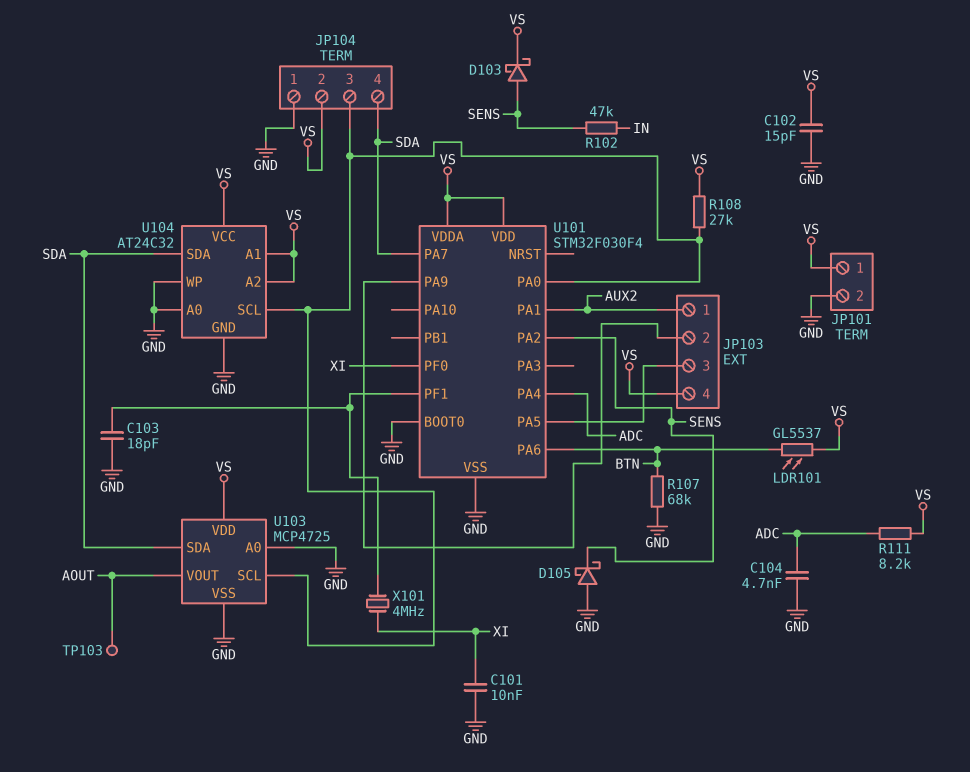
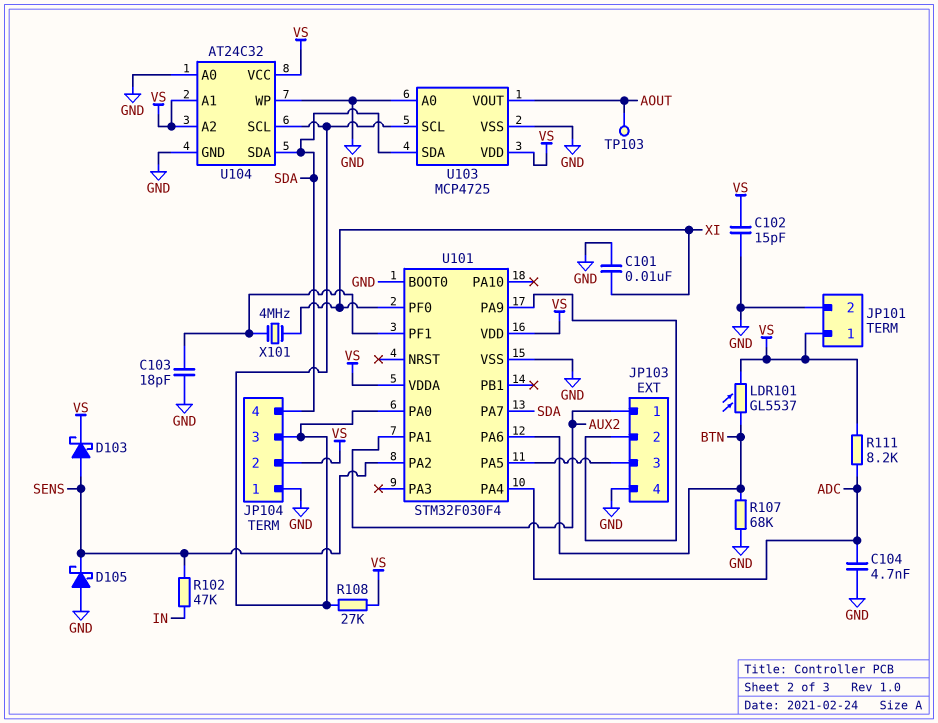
JP103 pin 4: VS -> GND

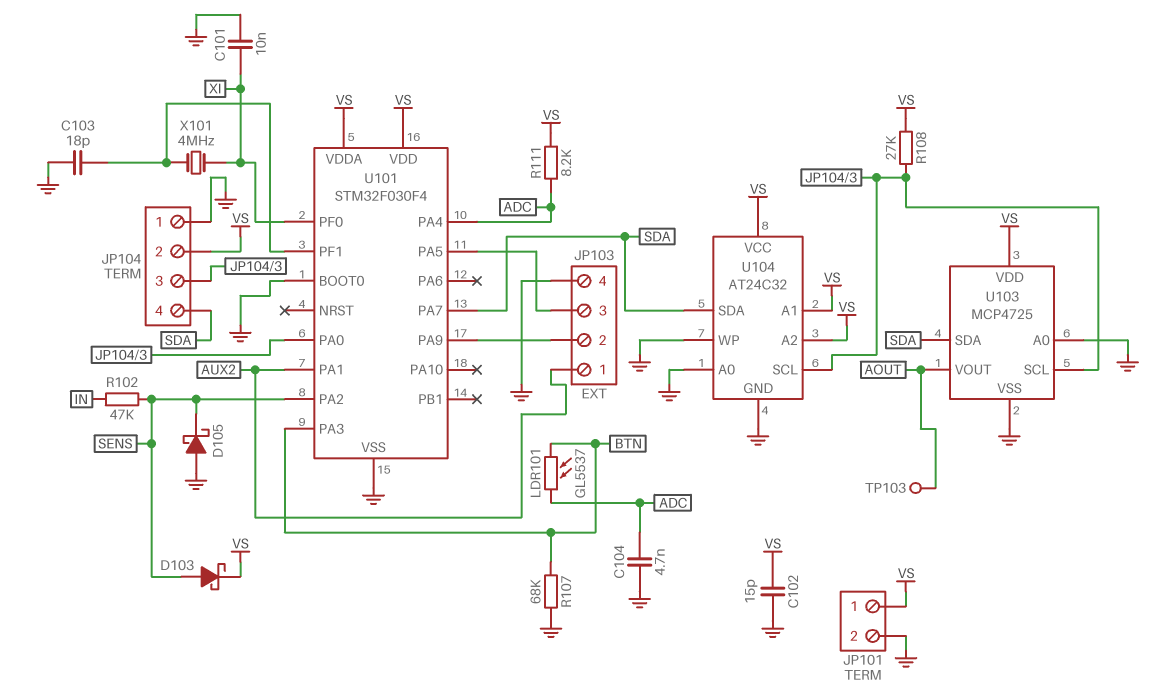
LDR101: GL5537 (BTN, VS) -> GL5537 (ADC, BTN)
U101 pin PA3: none -> BTN
U101 pin PA6: BTN -> none

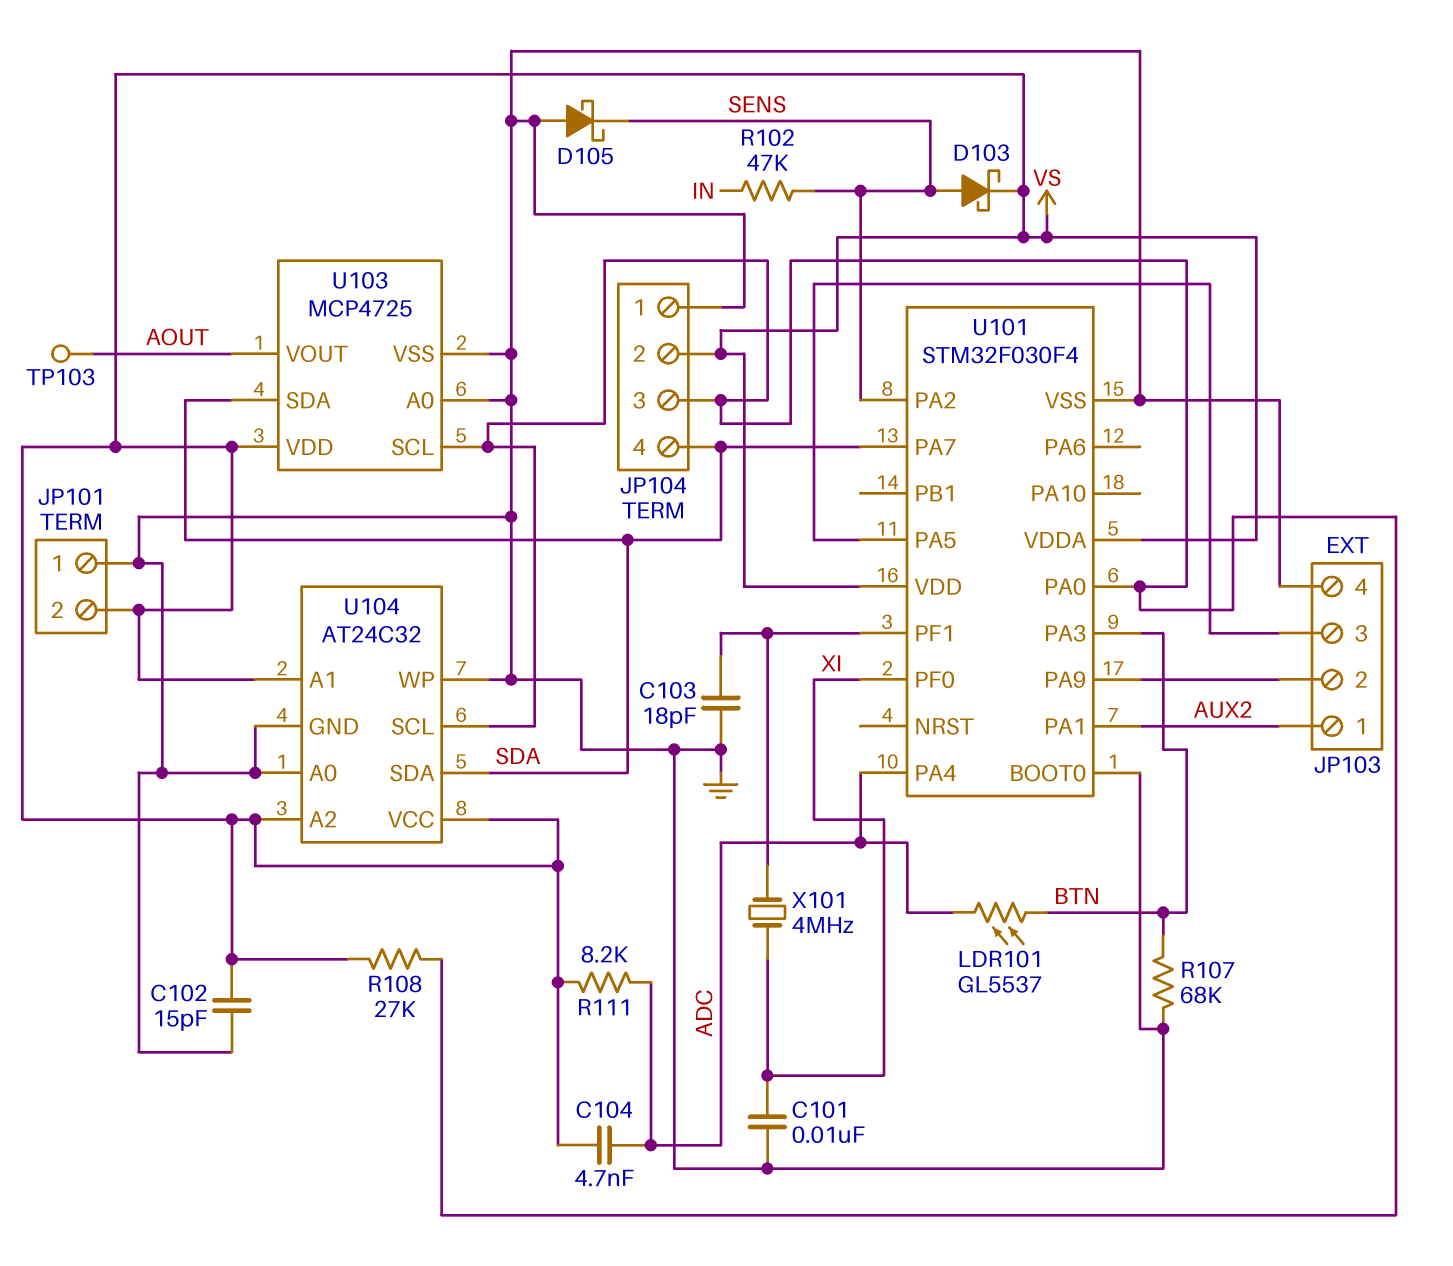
C104: 4.7nF (ADC, GND) -> 4.7nF (ADC, VS)
JP101 pin 1: VS -> GND
JP101 pin 2: GND -> VS

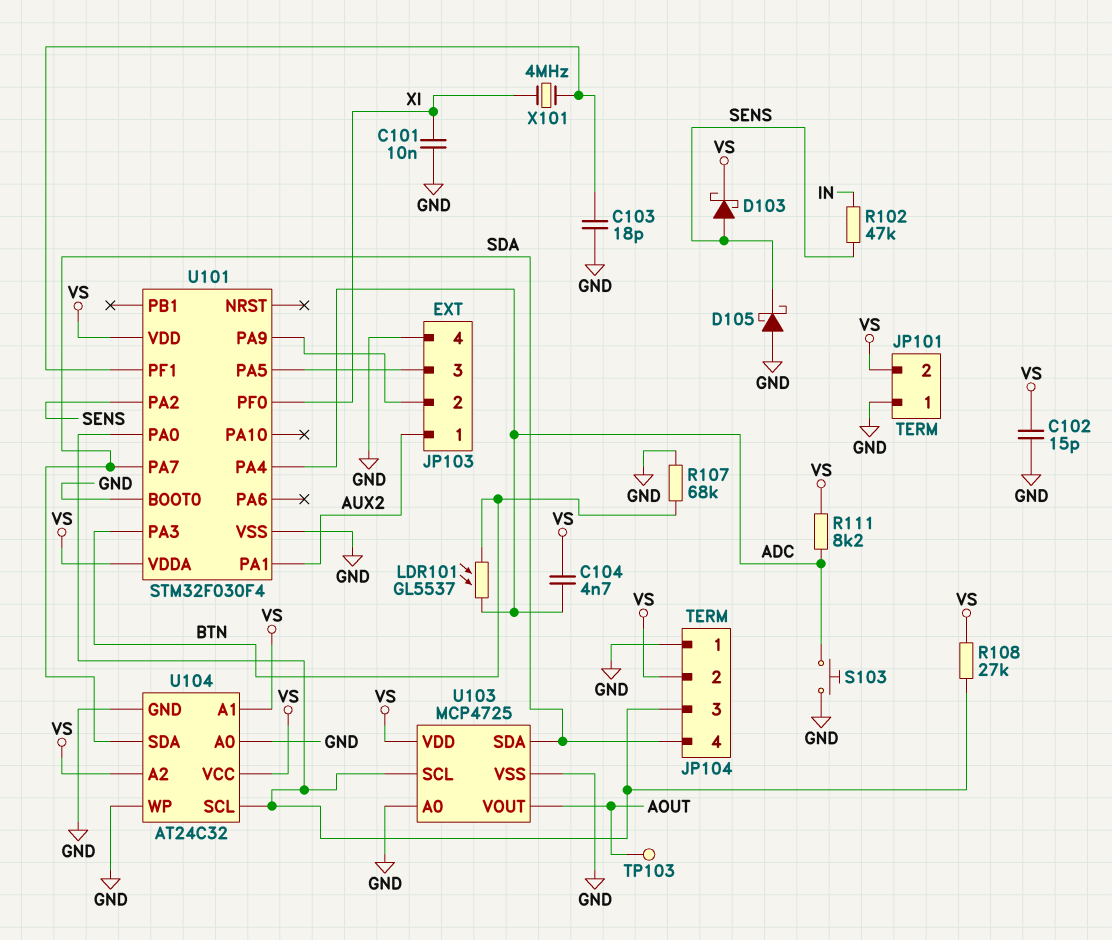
S103: none -> button (ADC, GND)

